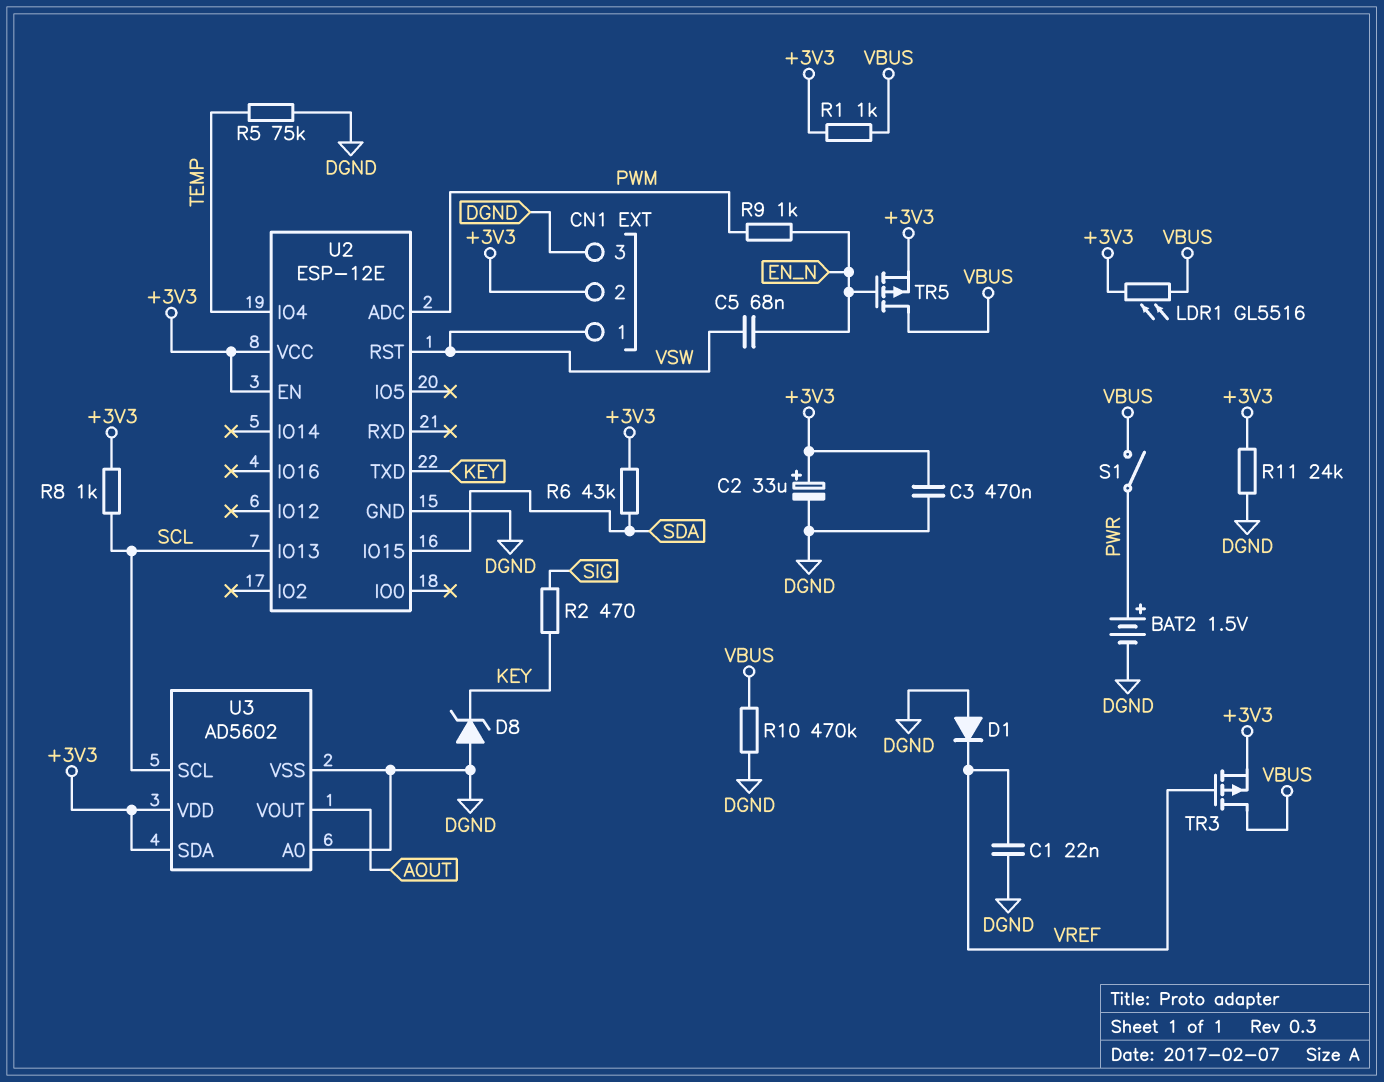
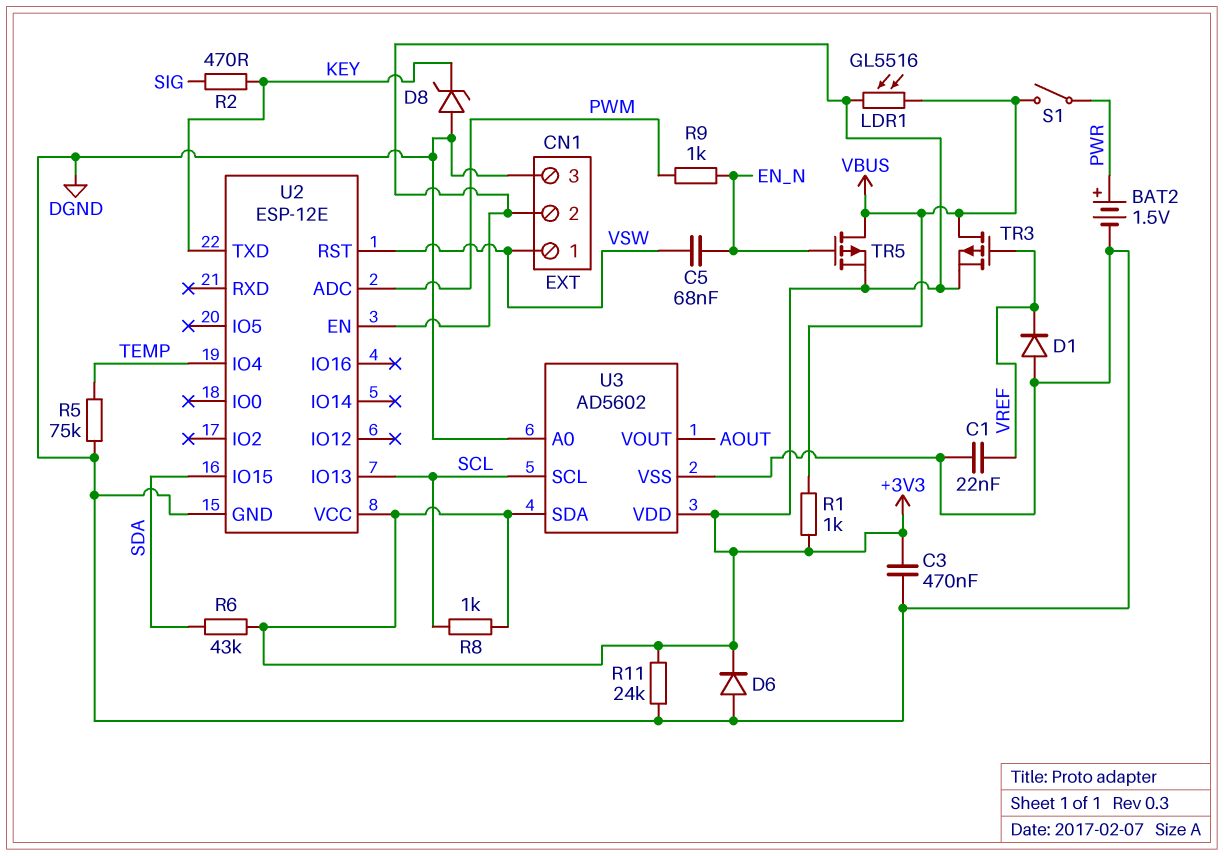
C2: 33uF (plus +3V3, minus DGND) -> none
D6: none -> diode (A DGND, K +3V3)
R10: 470k (DGND, VBUS) -> none

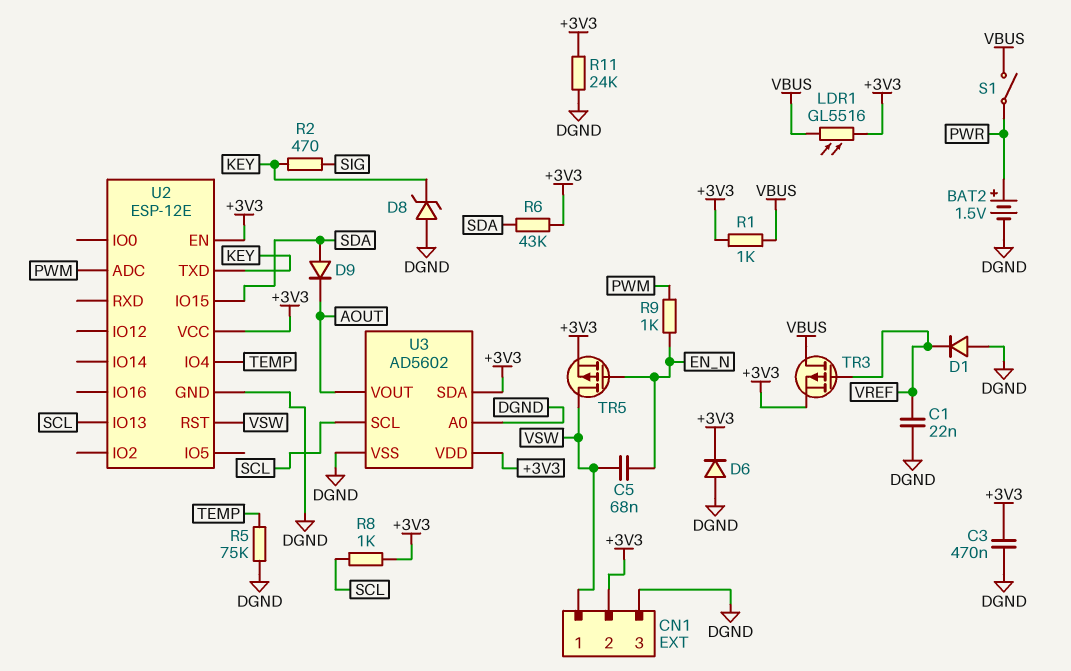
D9: none -> diode (A SDA, K AOUT)
TR5: PMOS (G EN_N, D VBUS, S +3V3) -> PMOS (G EN_N, D VSW, S +3V3)

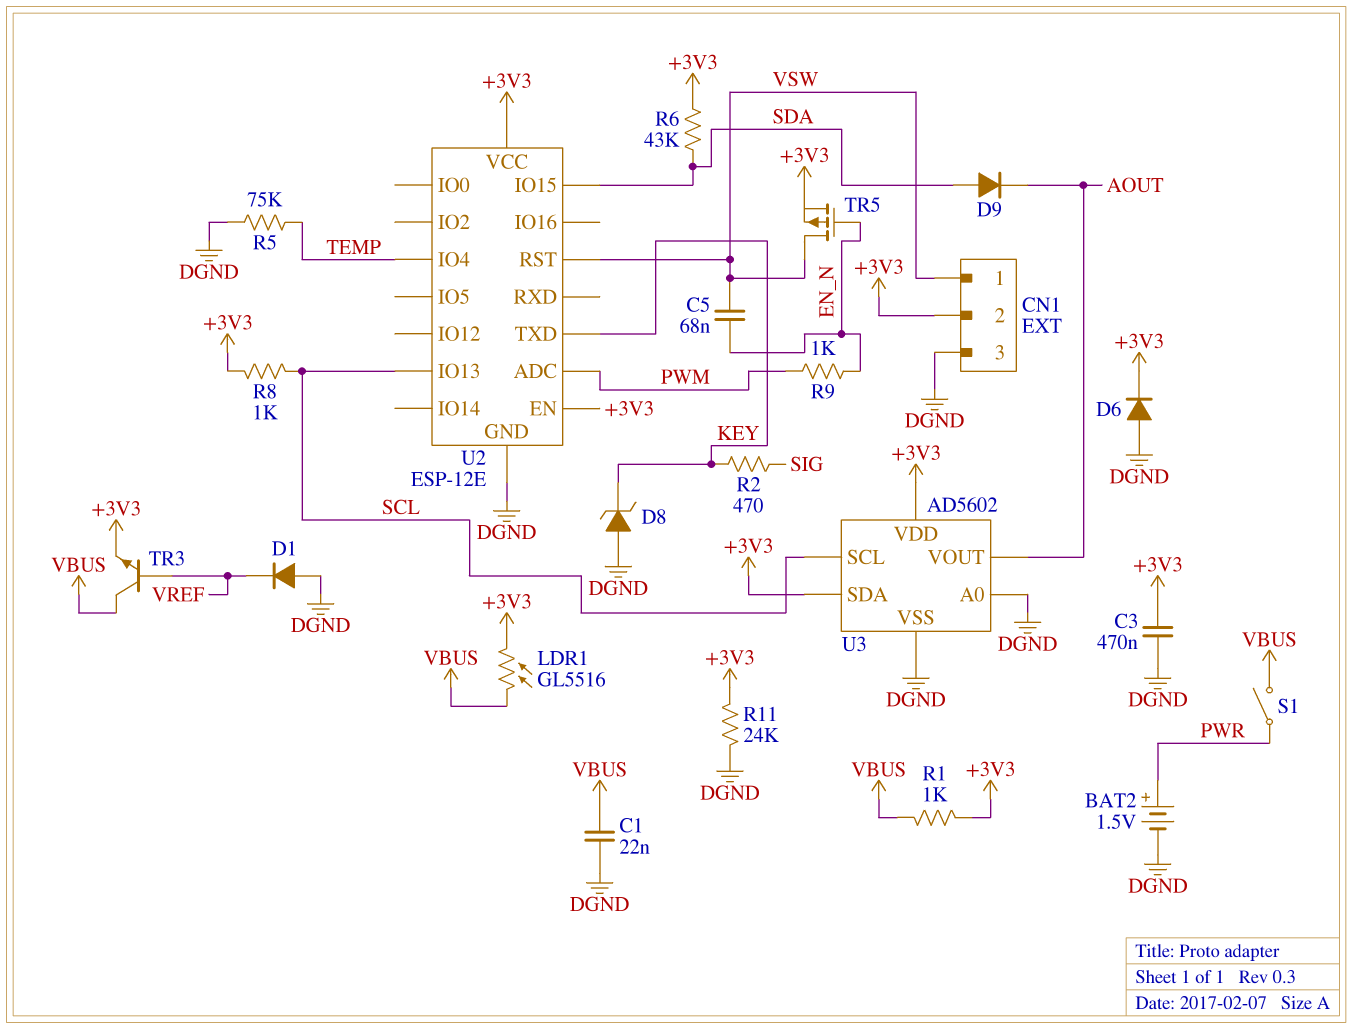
C1: 22nF (DGND, VREF) -> 22nF (DGND, VBUS)
TR3: PMOS (G VREF, D VBUS, S +3V3) -> NPN (B VREF, C VBUS, E +3V3)

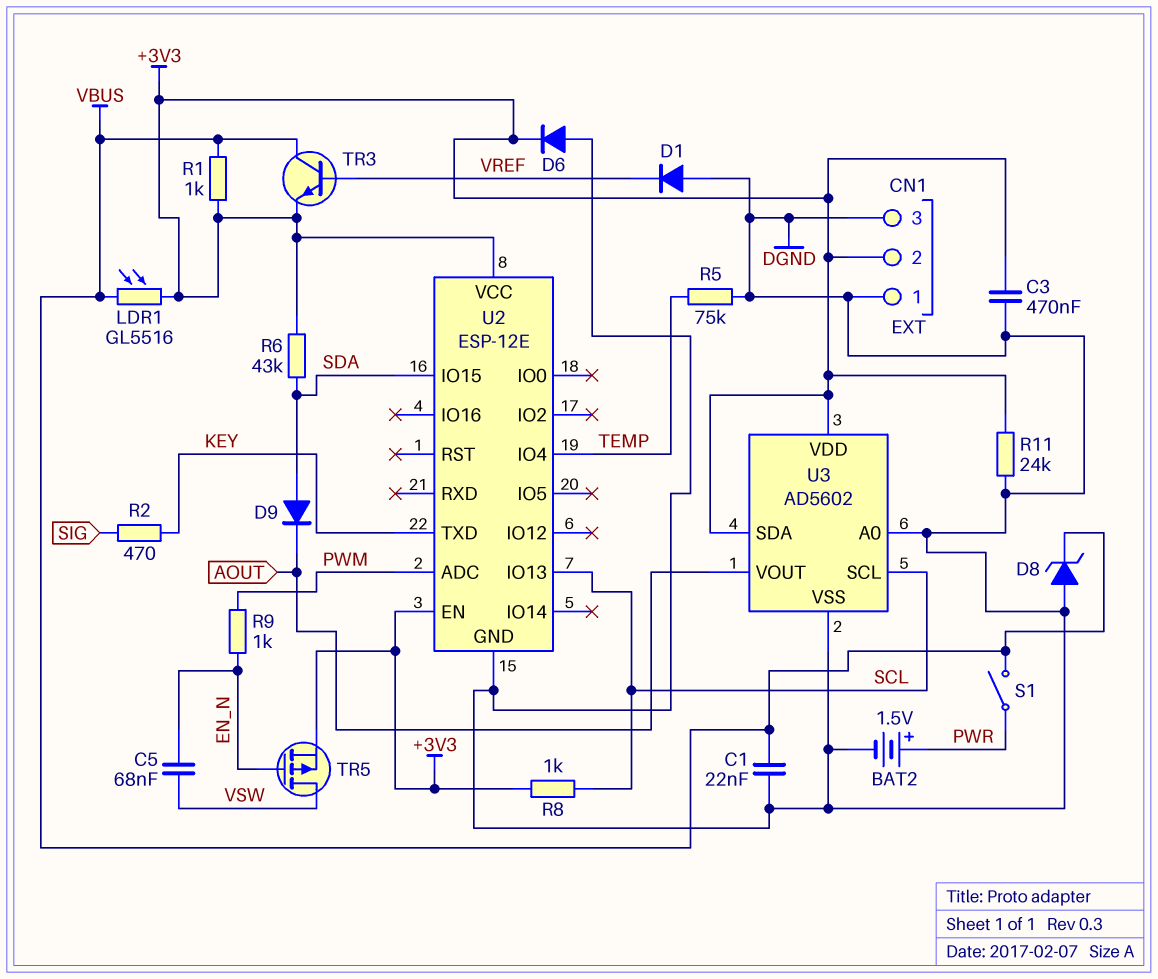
CN1 pin 1: VSW -> DGND
D8: zener (A DGND, K KEY) -> zener (A DGND, K VBUS)
U2 pin RST: VSW -> none

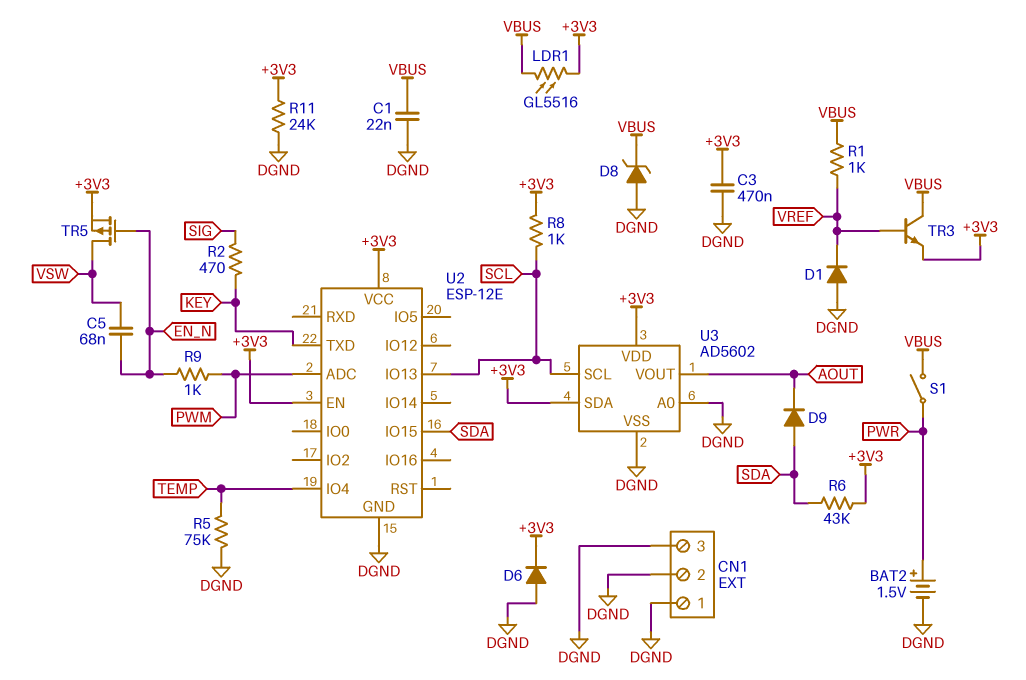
CN1 pin 2: +3V3 -> DGND
R1: 1k (+3V3, VBUS) -> 1k (VBUS, VREF)

